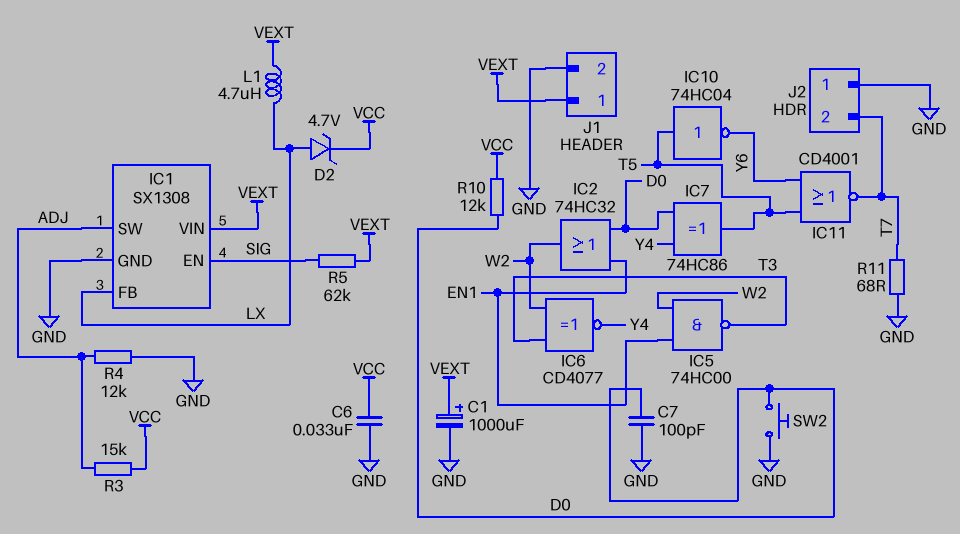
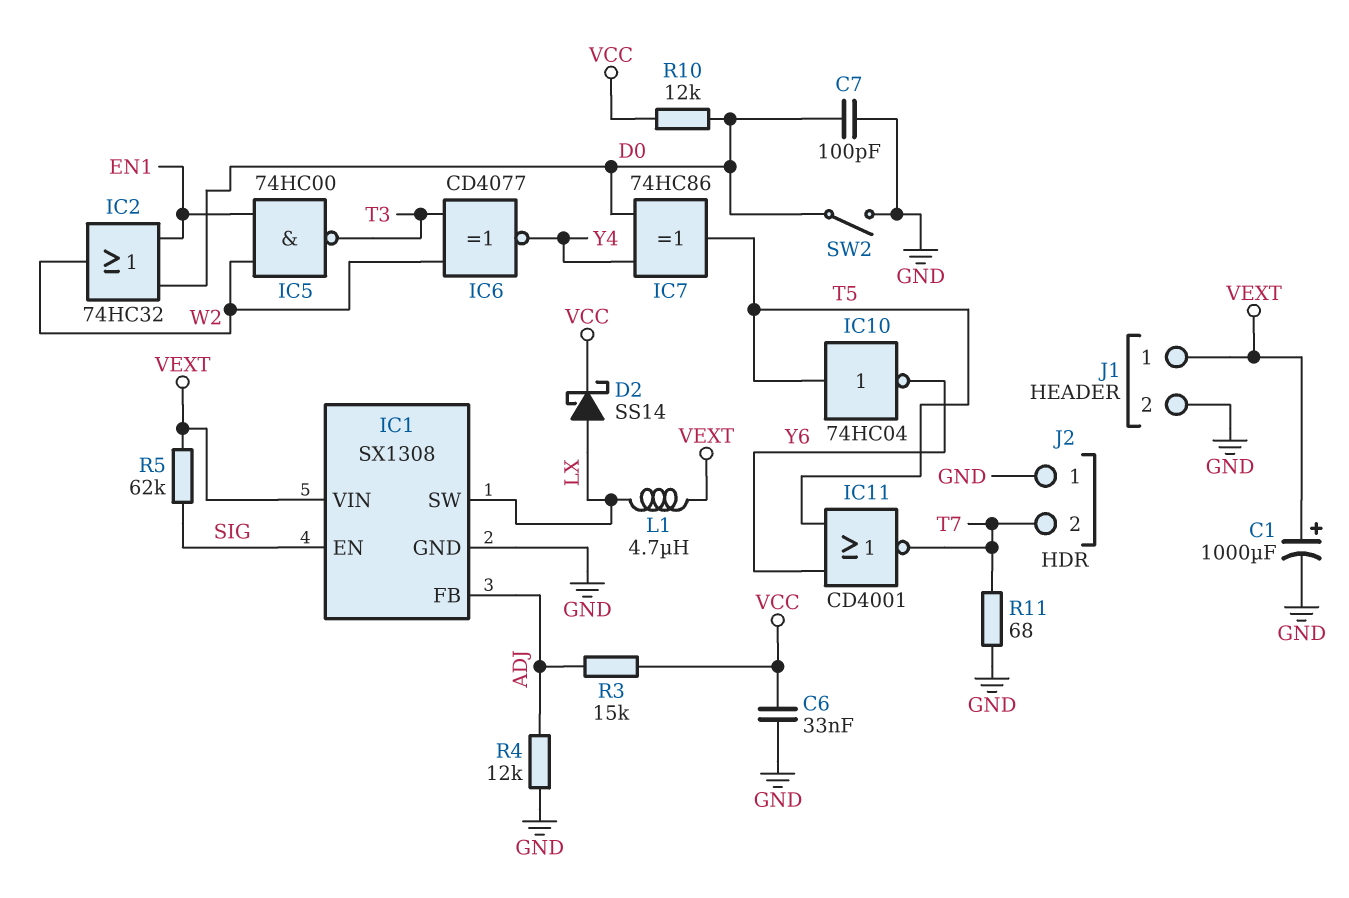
D2: zener 4.7V (A LX, K VCC) -> schottky SS14 (A LX, K VCC)
IC1 pin FB: LX -> ADJ
IC1 pin SW: ADJ -> LX
SW2: button (D0, GND) -> switch (D0, GND)

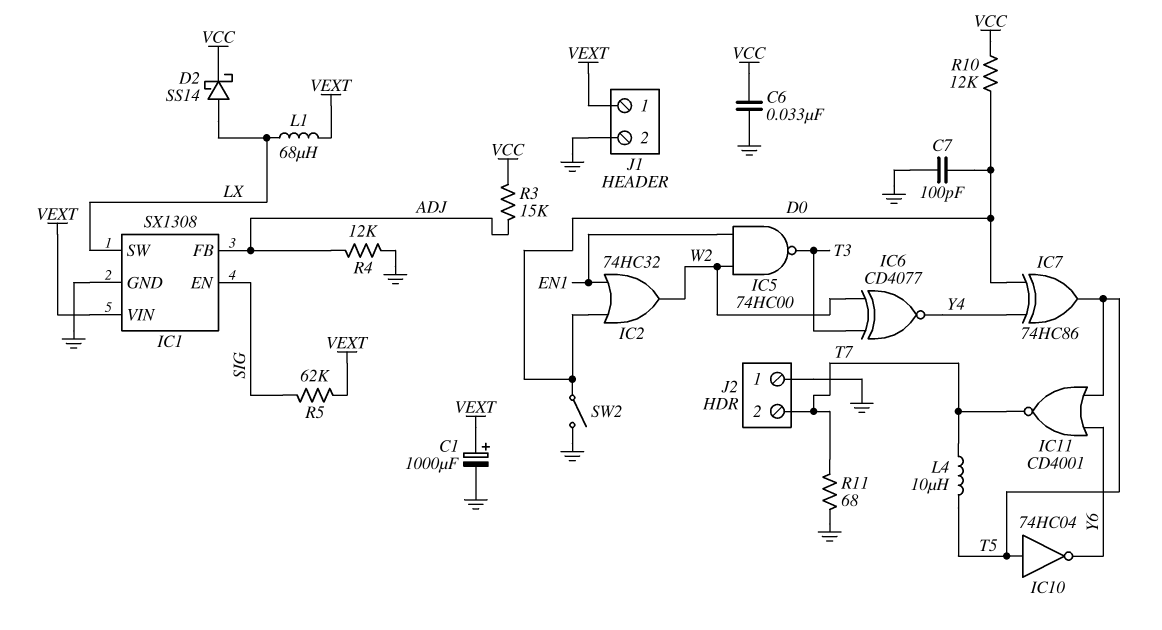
L1: 4.7uH (LX, VEXT) -> 68uH (LX, VEXT)
L4: none -> 10uH (T5, T7)

